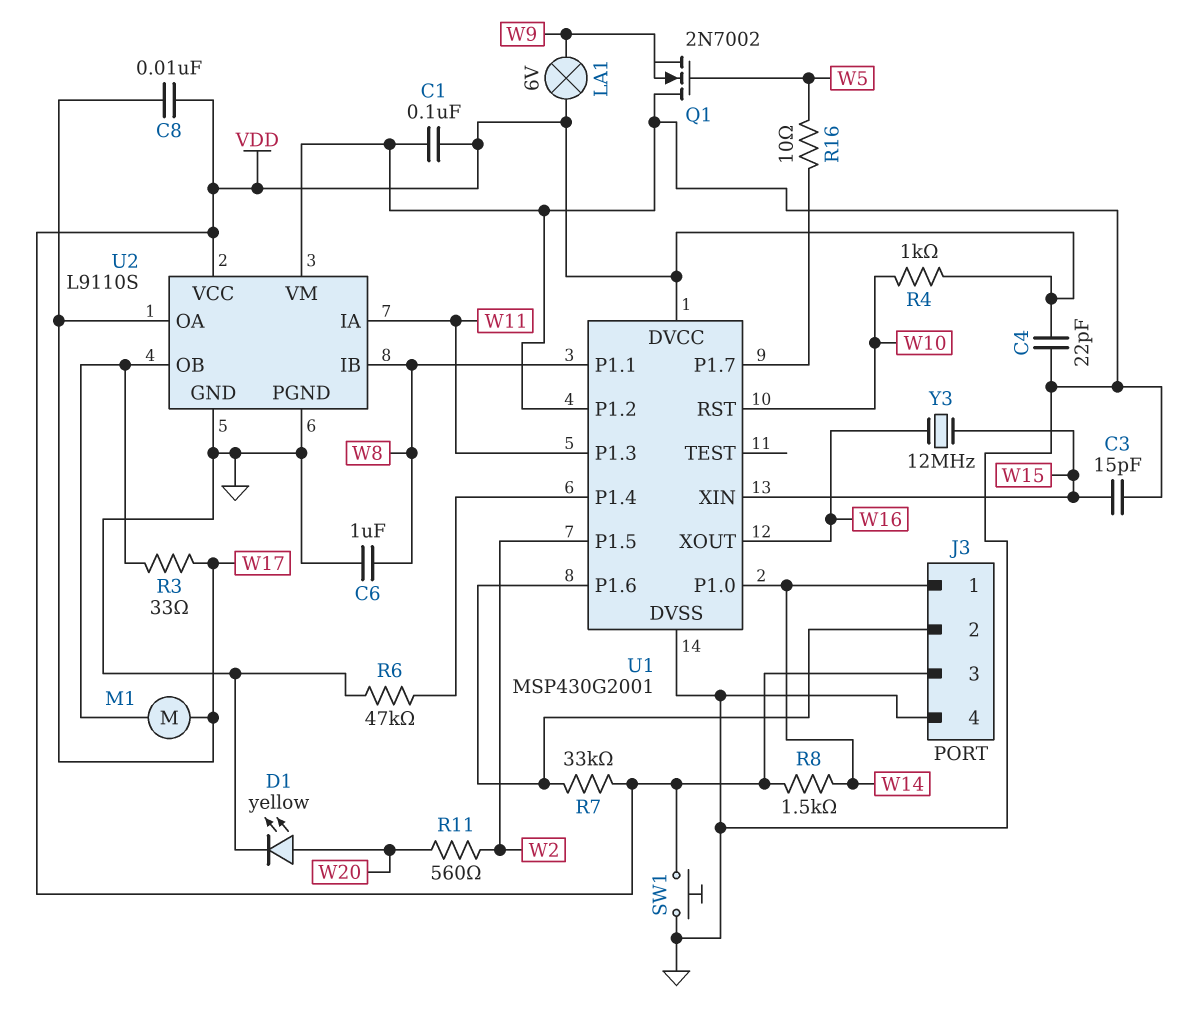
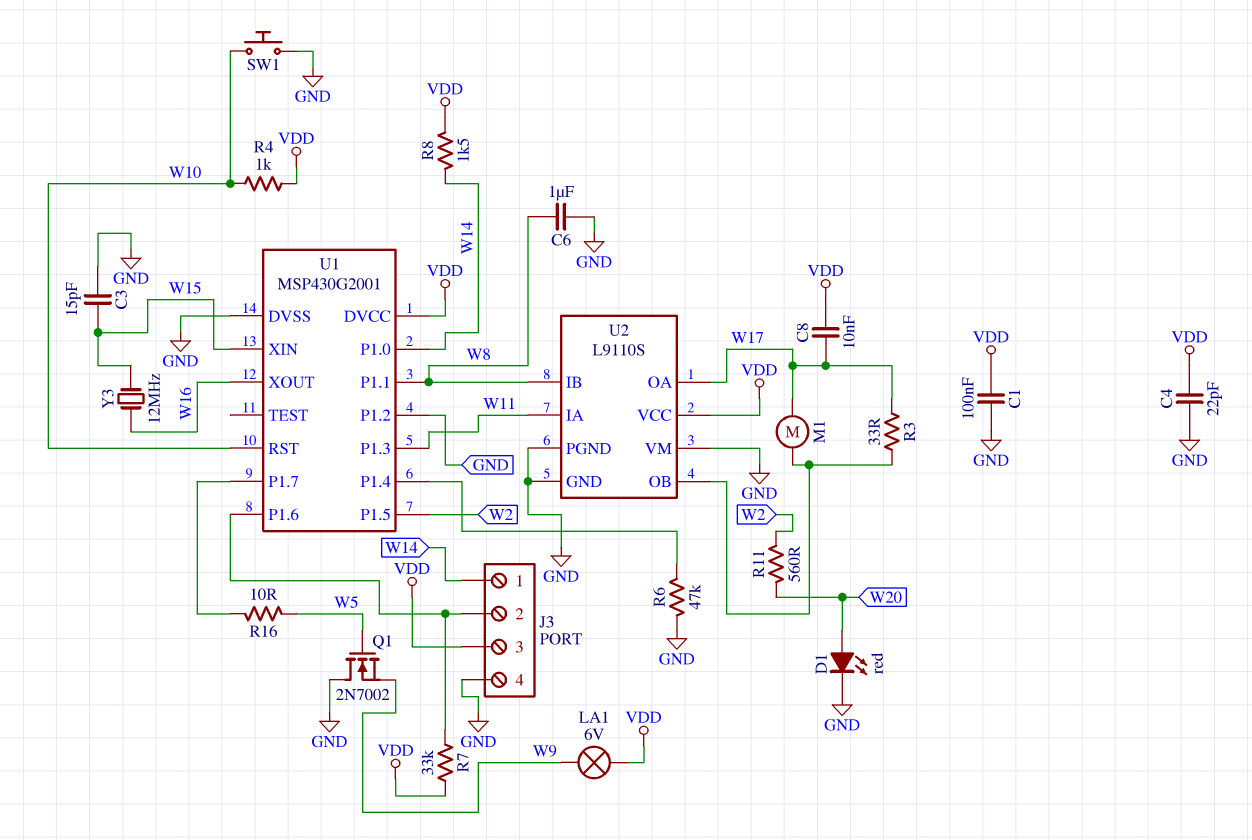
D1: LED yellow (A W20, K GND) -> LED red (A W20, K GND)
SW1: button (GND, VDD) -> button (GND, W10)

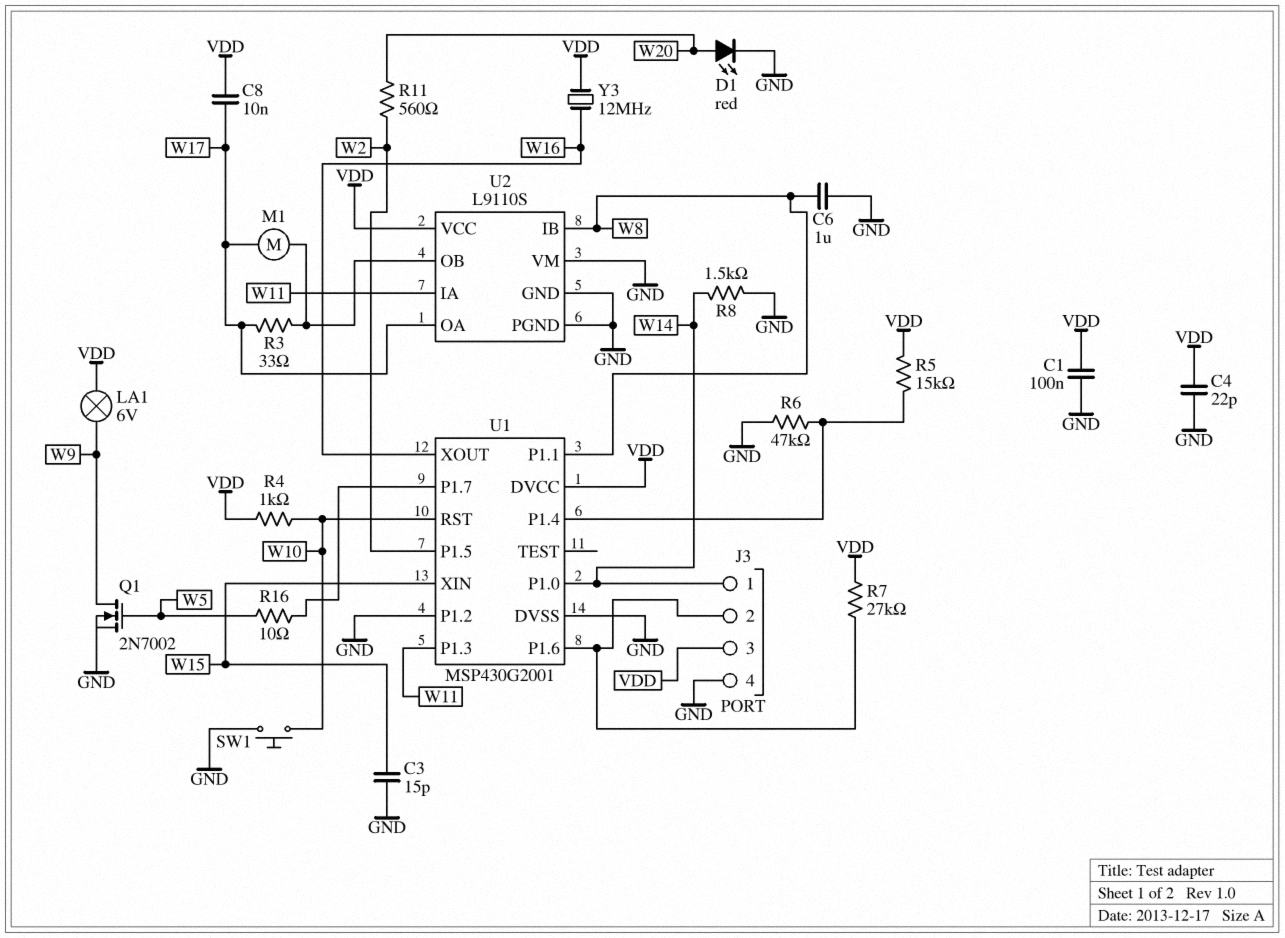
Q1: NMOS 2N7002 (G W5, D GND, S W9) -> NMOS 2N7002 (G W5, D W9, S GND)
R5: none -> 15k (U1/P1.4, VDD)
R7: 33k (J3/2, VDD) -> 27k (J3/2, VDD)
R8: 1.5k (VDD, W14) -> 1.5k (GND, W14)
Y3: 12MHz (W15, W16) -> 12MHz (VDD, W16)

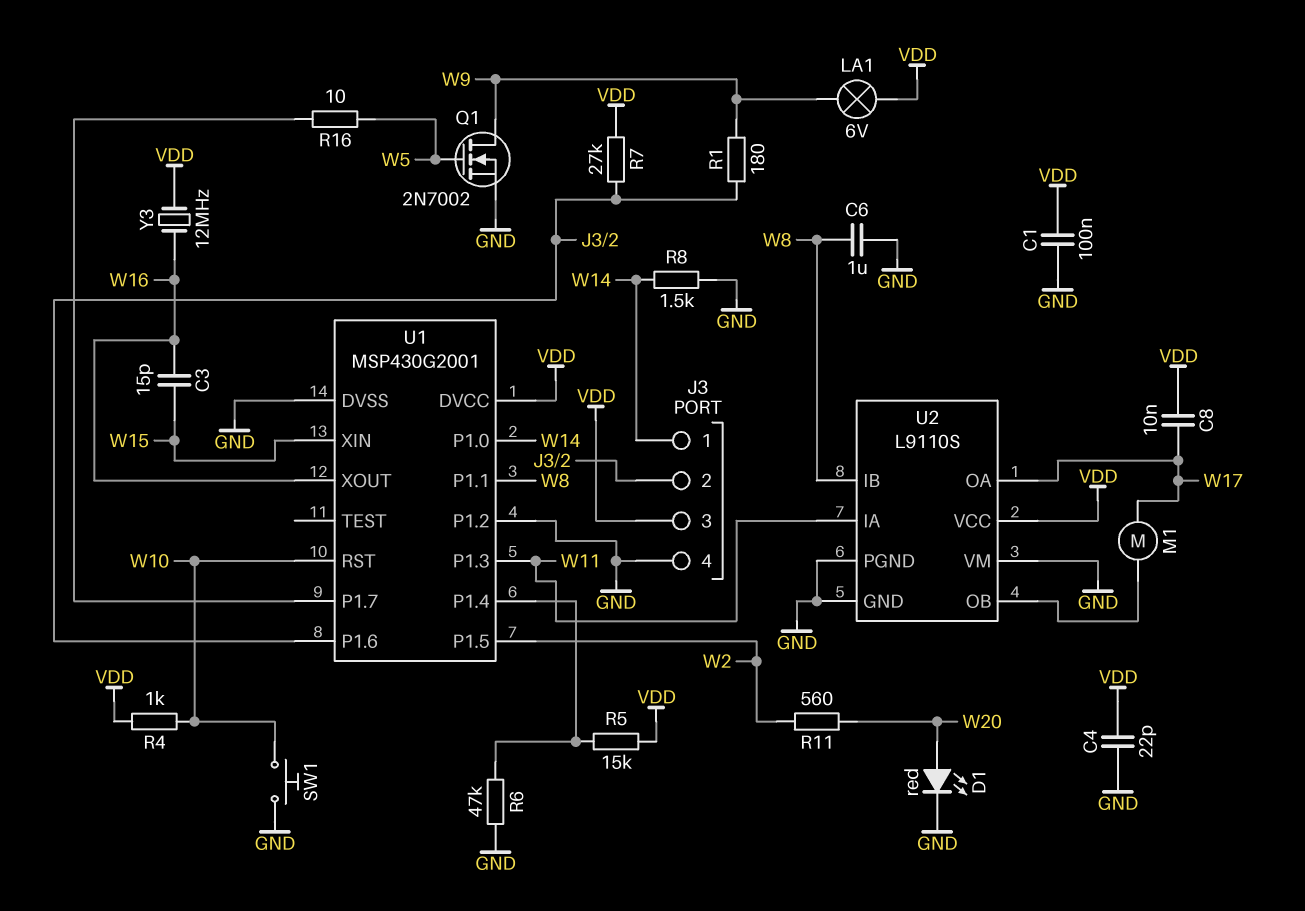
C3: 15pF (GND, W15) -> 15pF (W15, W16)
R1: none -> 180 (J3/2, W9)
R3: 33 (U2/OB, W17) -> none

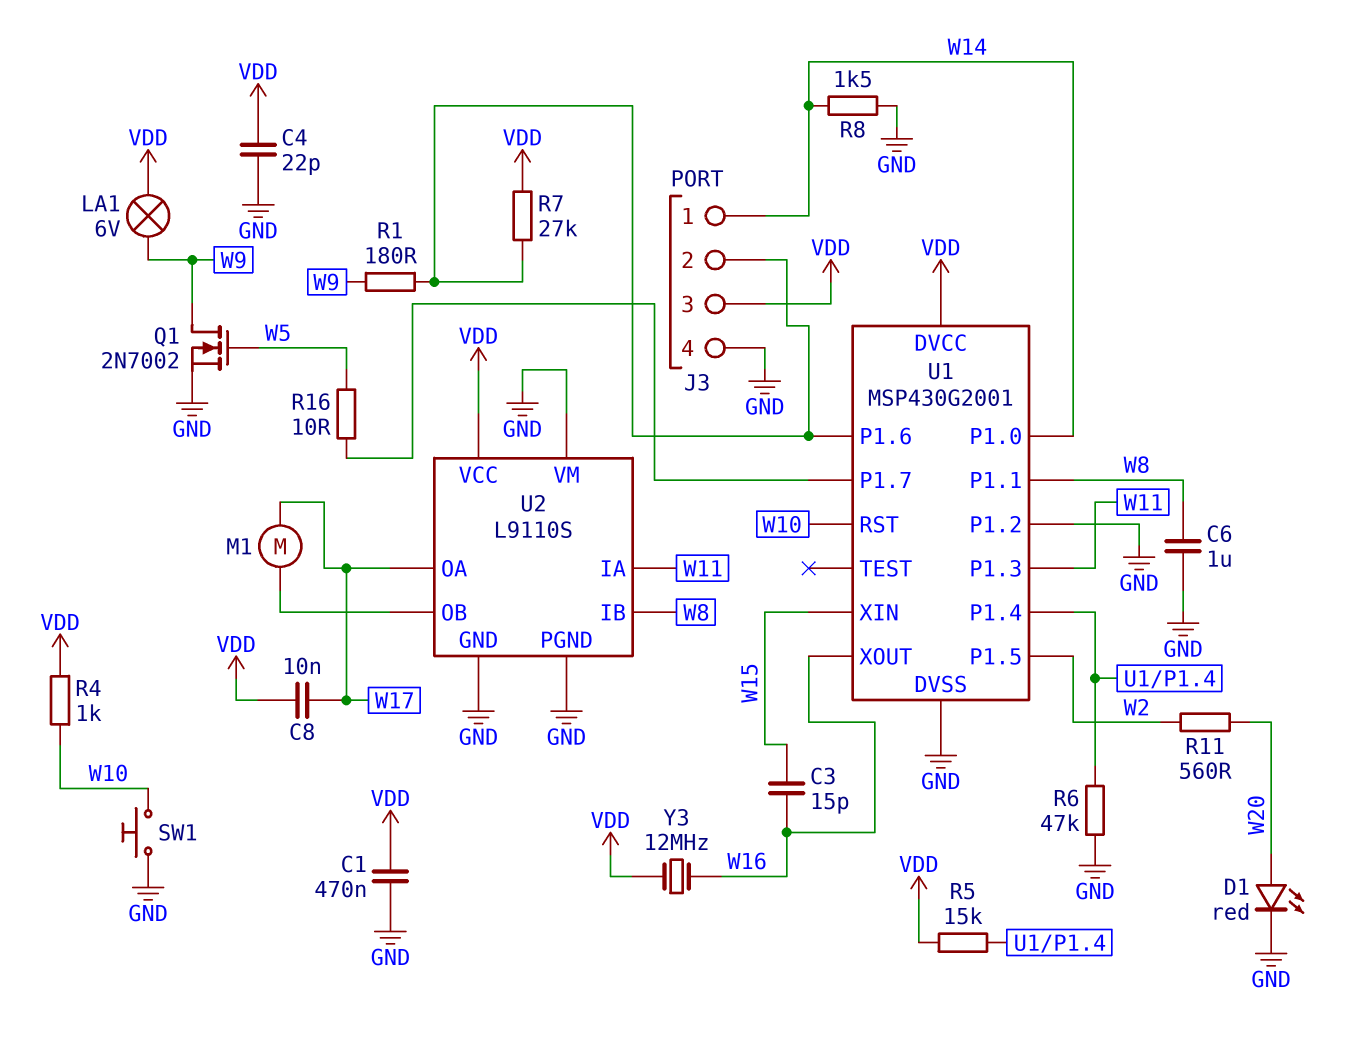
C1: 100nF (GND, VDD) -> 470nF (GND, VDD)

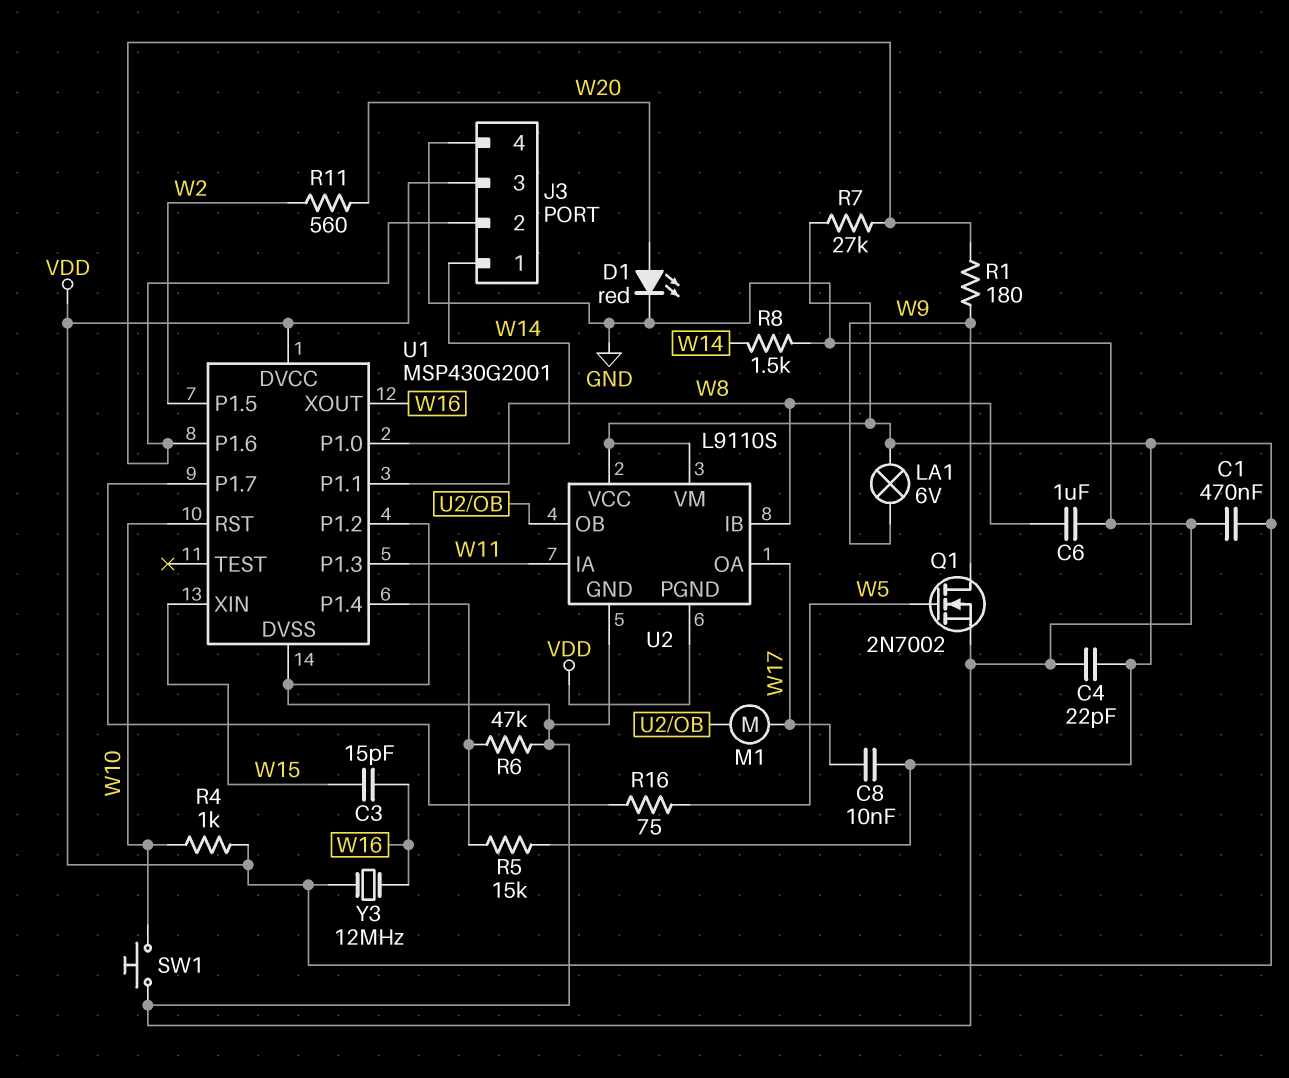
R16: 10 (U1/P1.7, W5) -> 75 (U1/P1.7, W5)
U2 pin PGND: GND -> VDD
U2 pin VM: GND -> VDD

